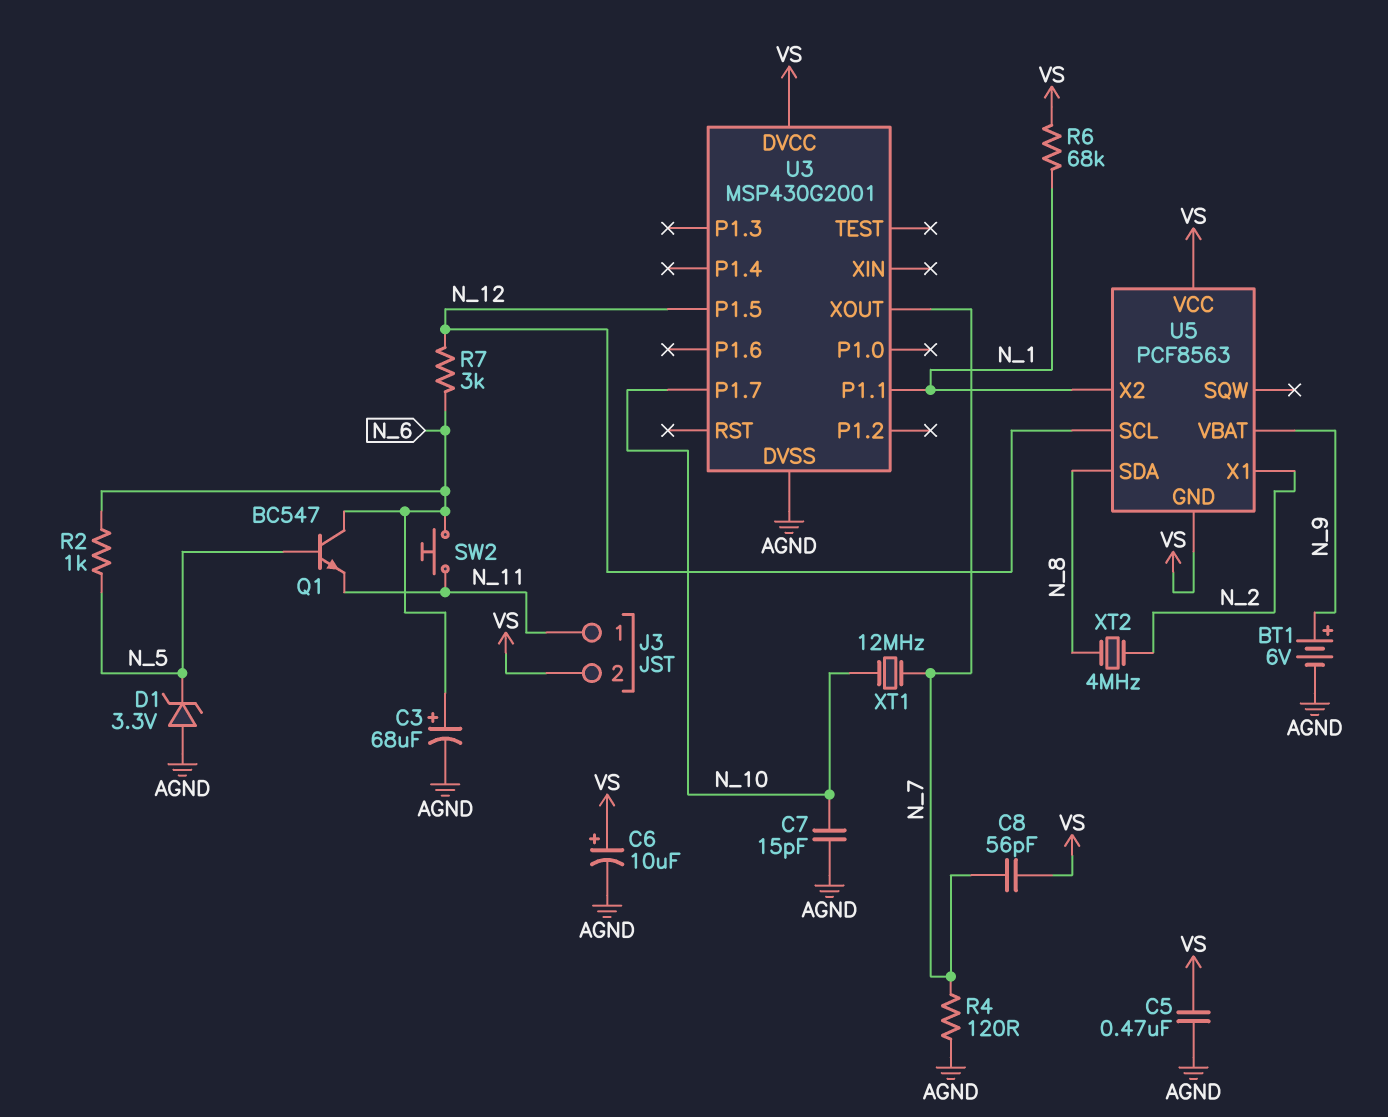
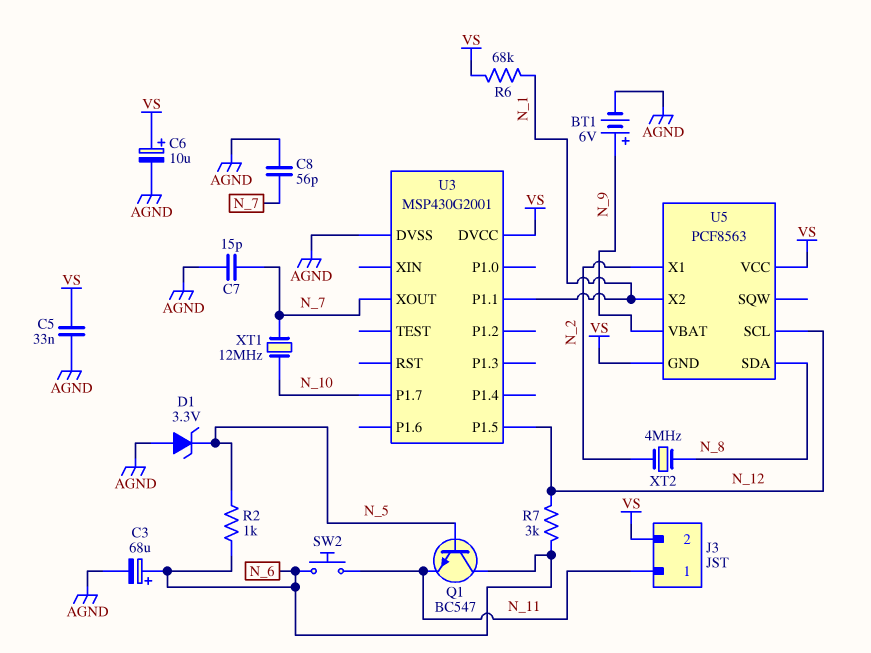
C5: 470nF (AGND, VS) -> 33nF (AGND, VS)
C7: 15pF (AGND, N_10) -> 15pF (AGND, N_7)
C8: 56pF (N_7, VS) -> 56pF (AGND, N_7)
R4: 120 (AGND, N_7) -> none

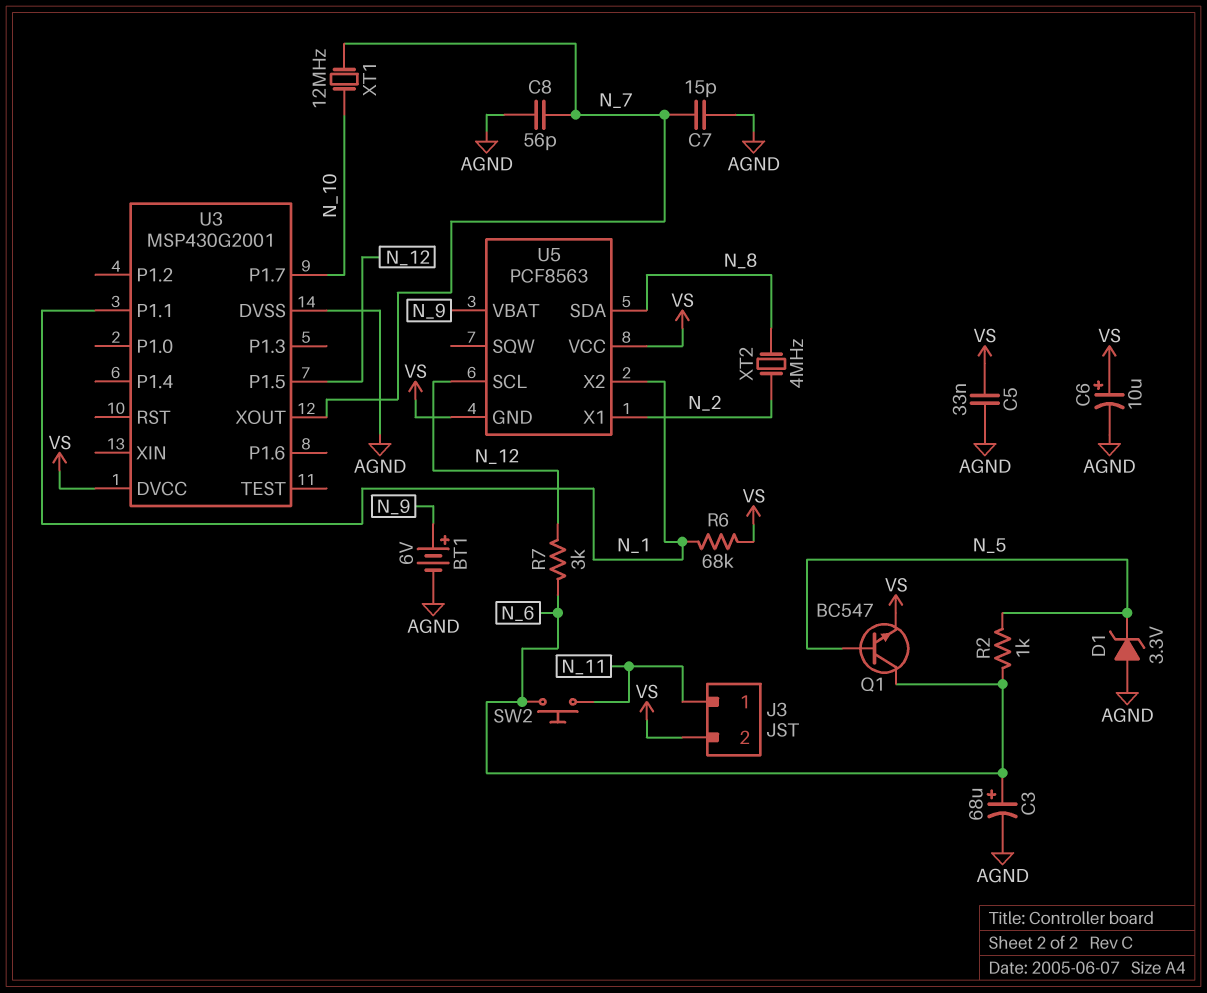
Q1: NPN BC547 (B N_5, C N_6, E N_11) -> NPN BC547 (B N_5, C N_6, E VS)

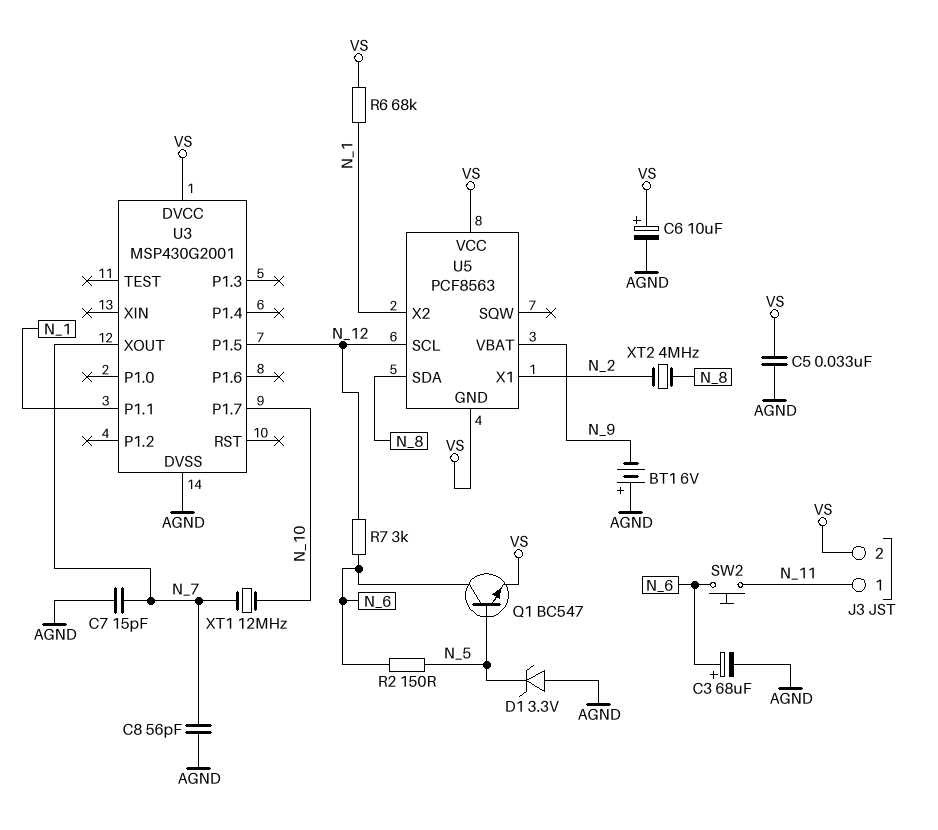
BT1: 6V (plus N_9, minus AGND) -> 6V (plus AGND, minus N_9)
R2: 1k (N_5, N_6) -> 150 (N_5, N_6)

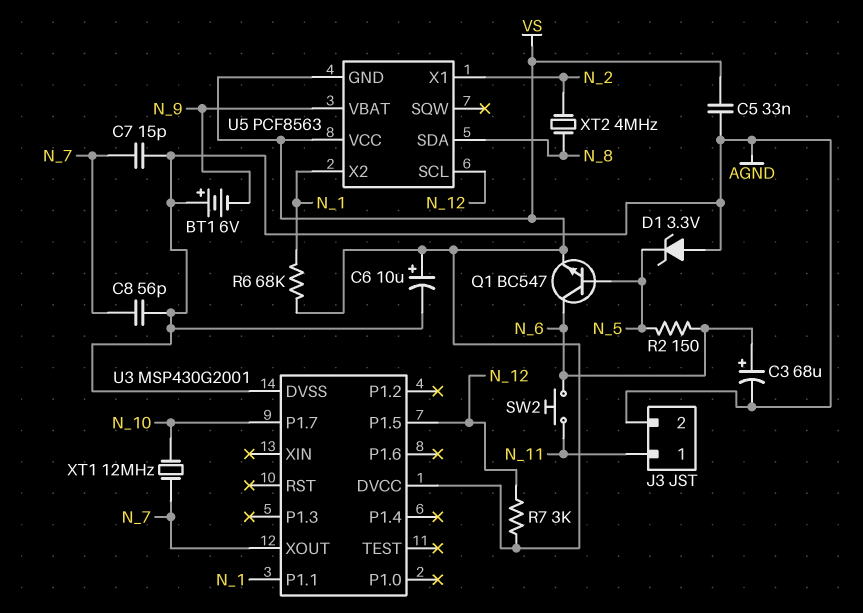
J3 pin 2: VS -> AGND
R7: 3k (N_6, N_12) -> 3k (N_12, VS)

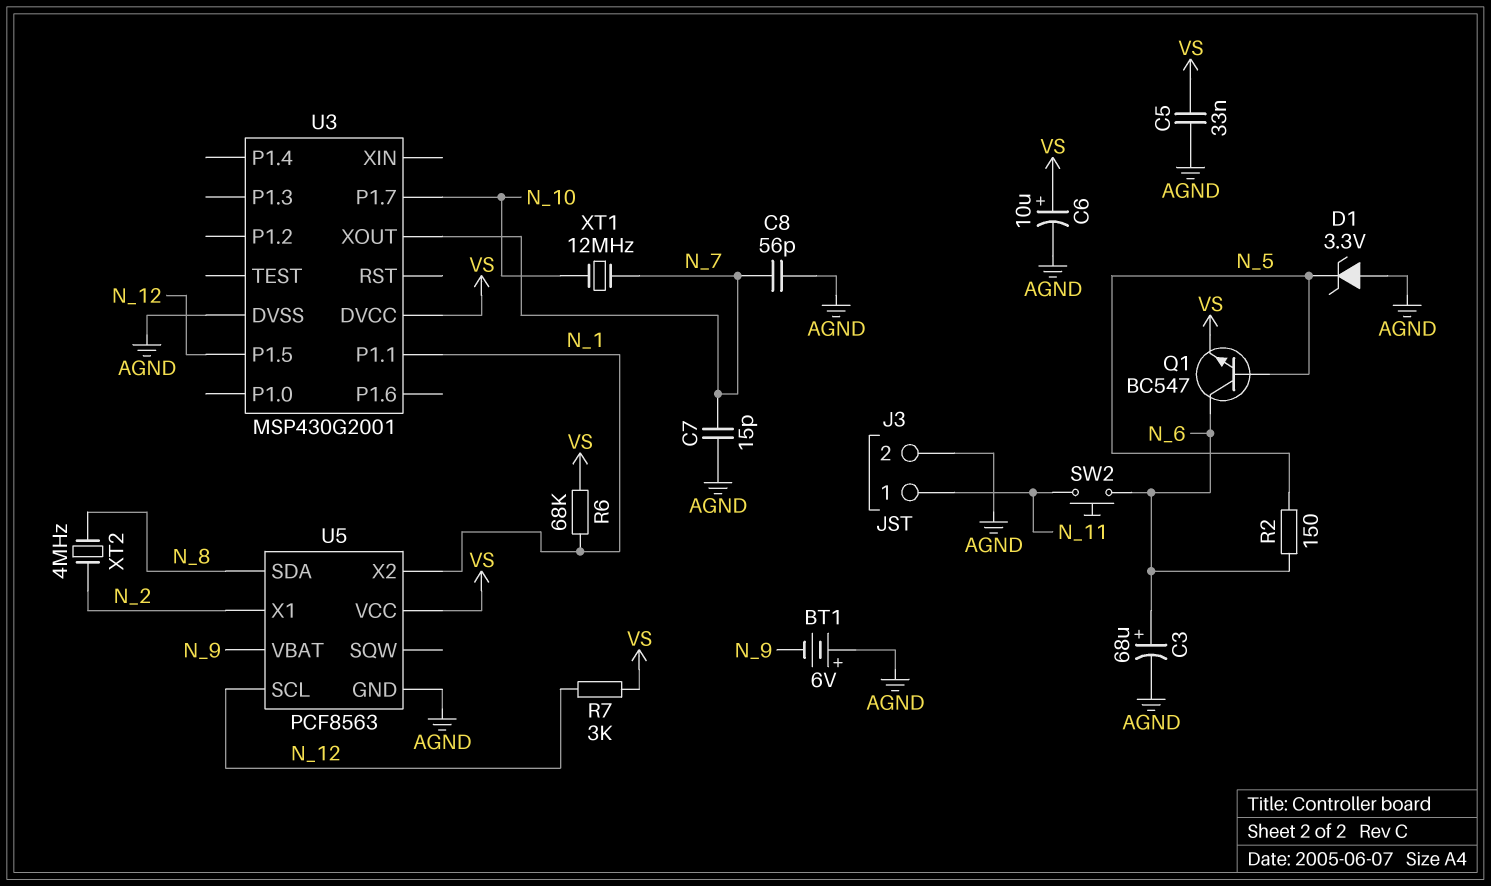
U5 pin GND: VS -> AGND

